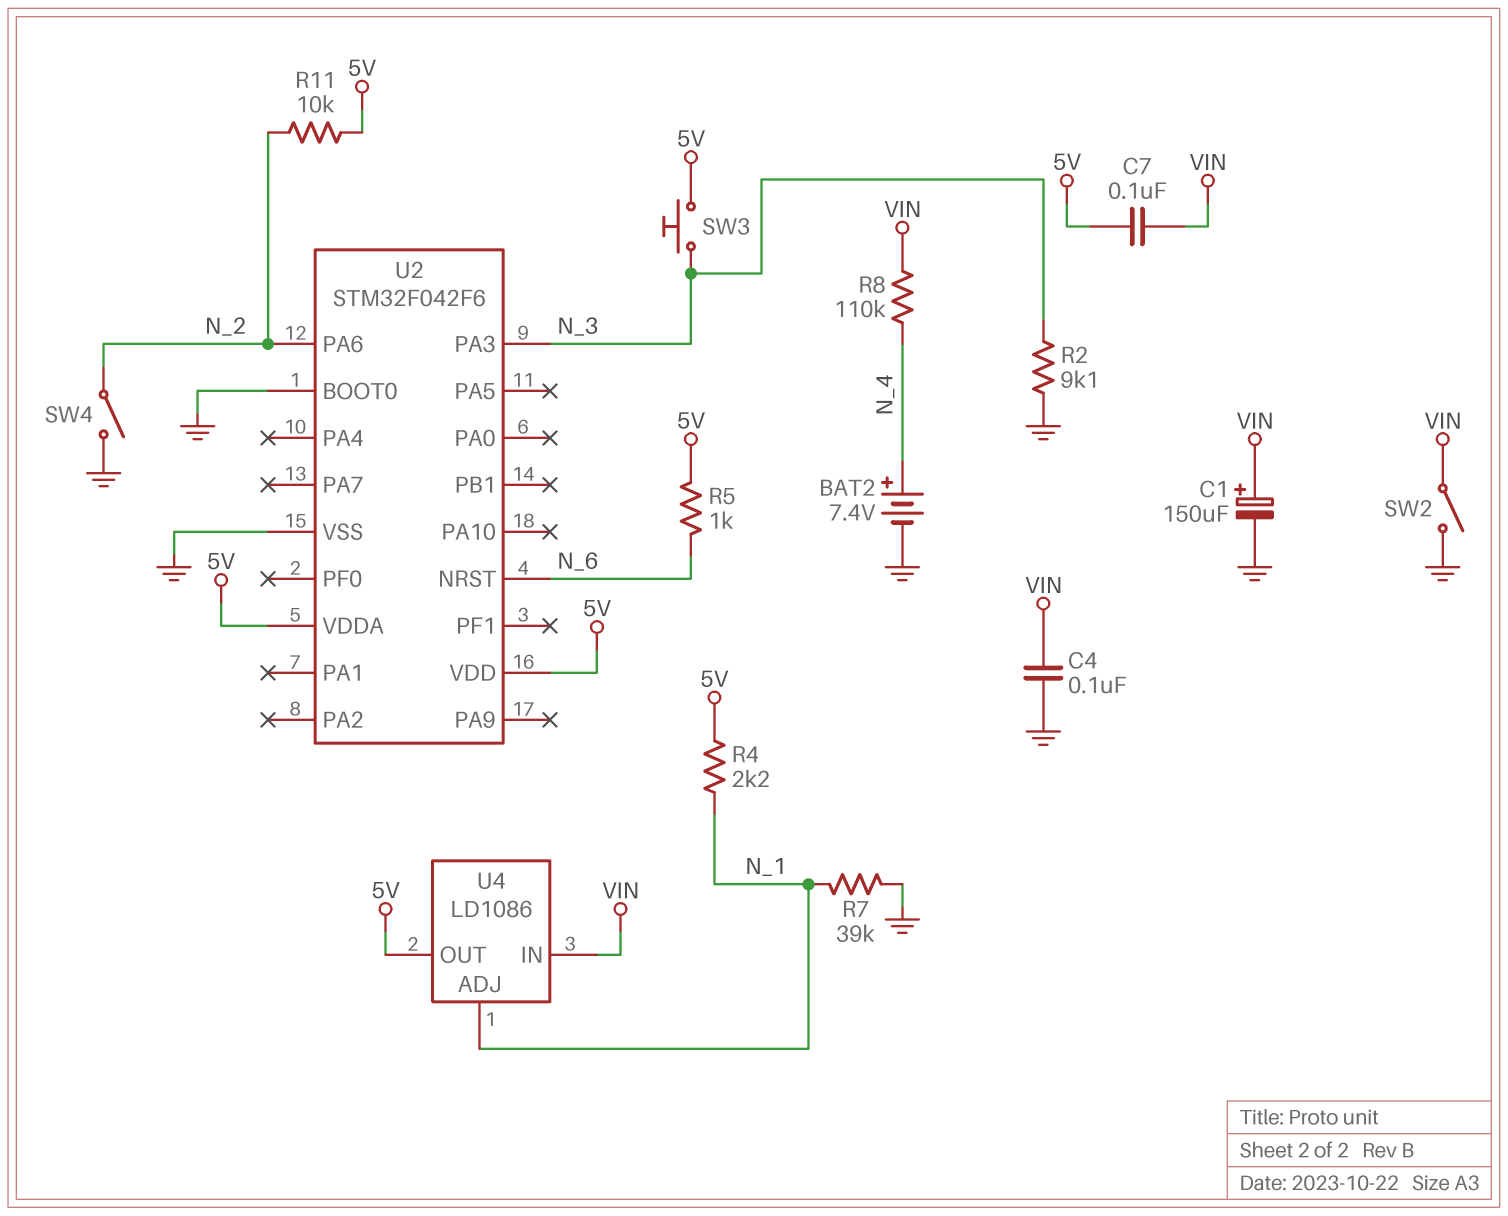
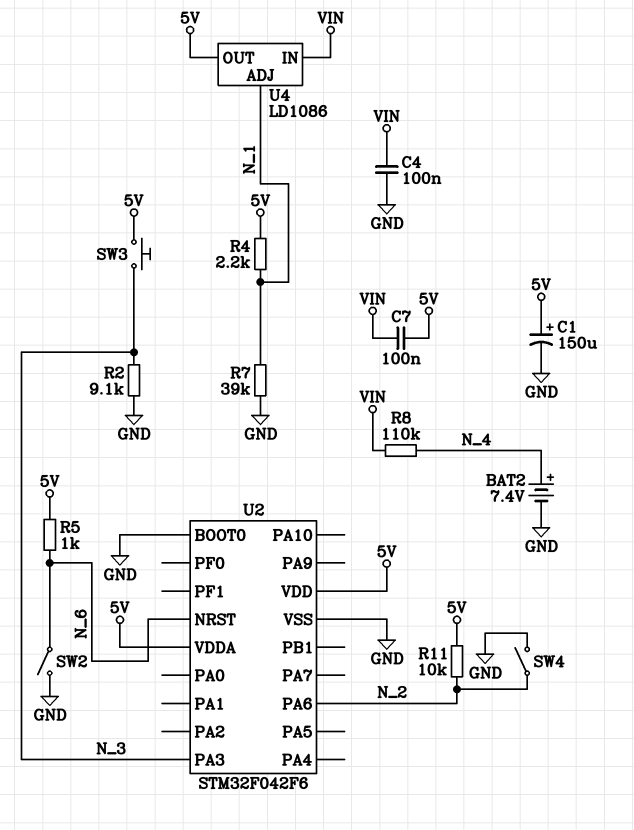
C1: 150uF (plus VIN, minus GND) -> 150uF (plus 5V, minus GND)
SW2: switch (GND, VIN) -> switch (GND, N_6)

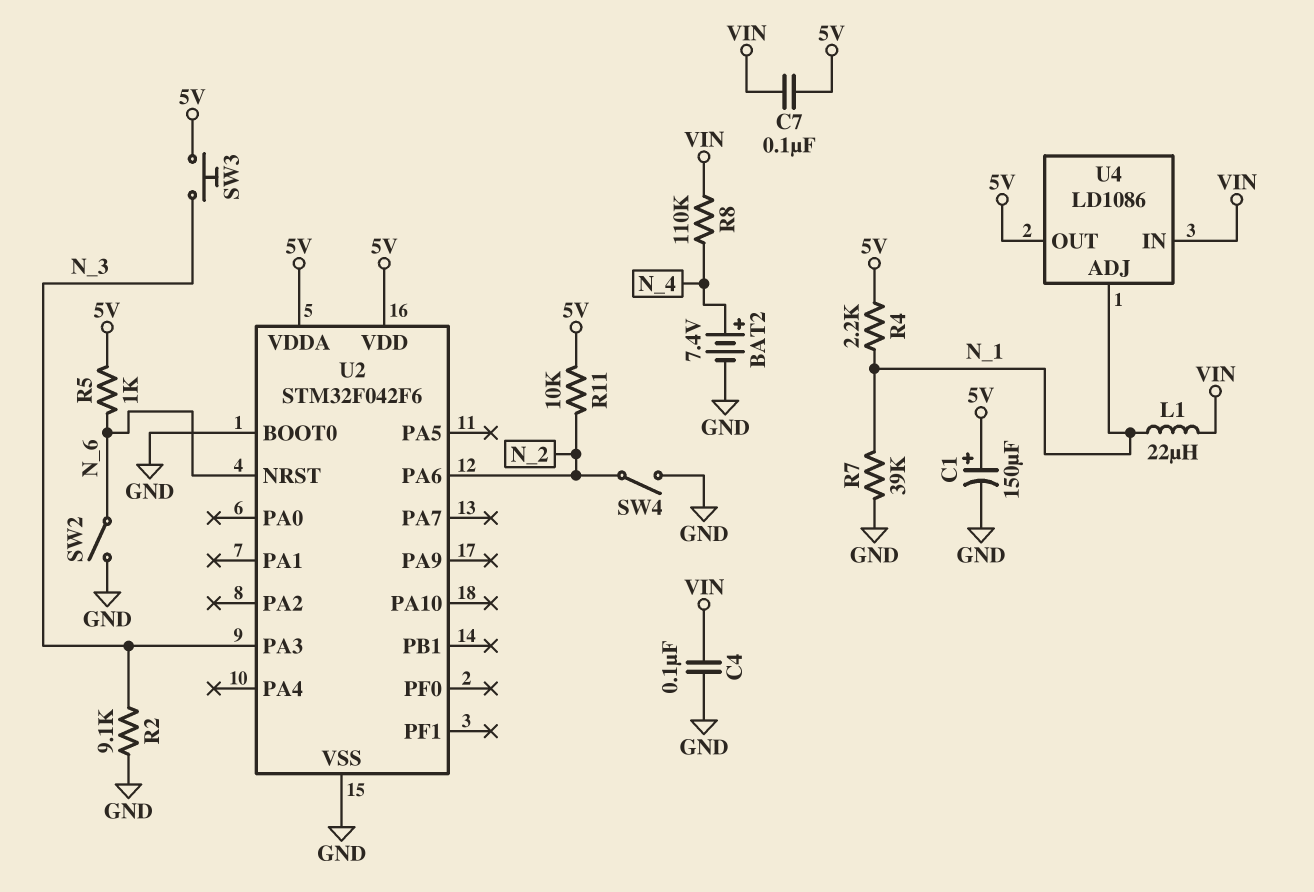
L1: none -> 22uH (N_1, VIN)

